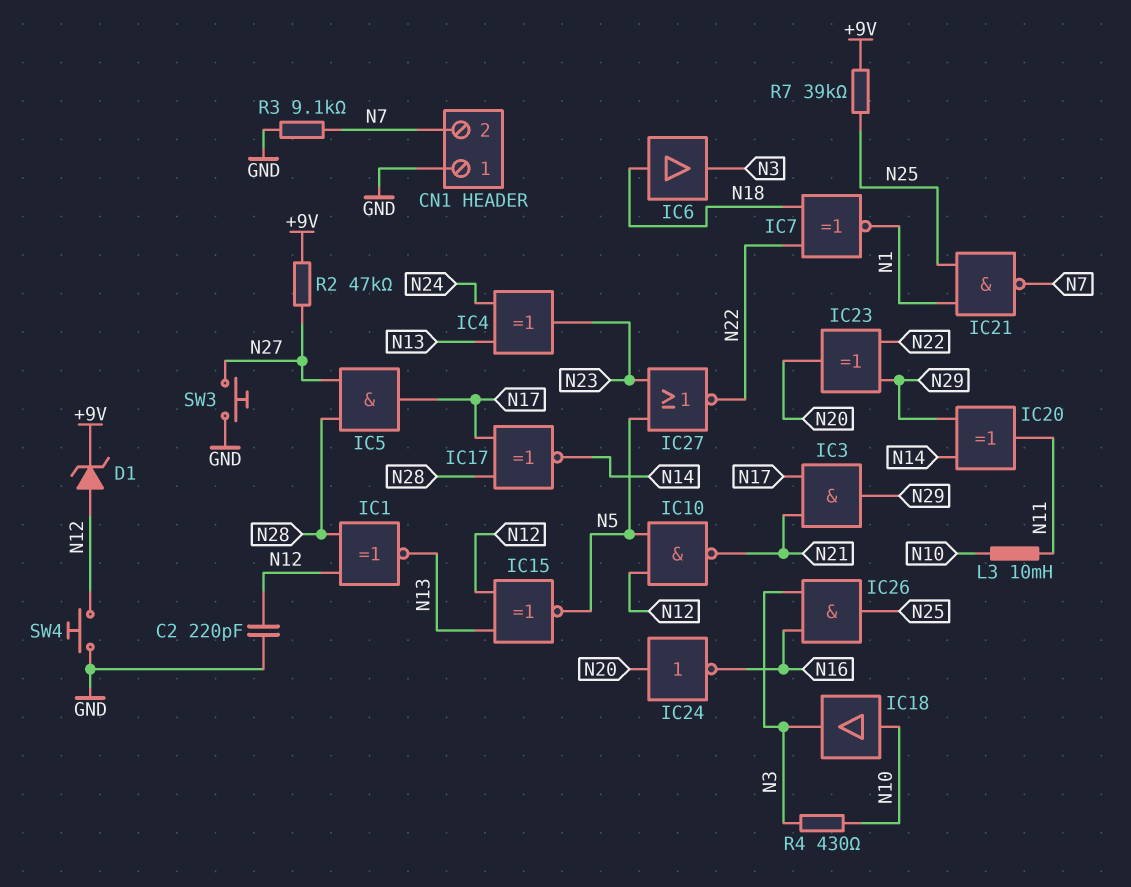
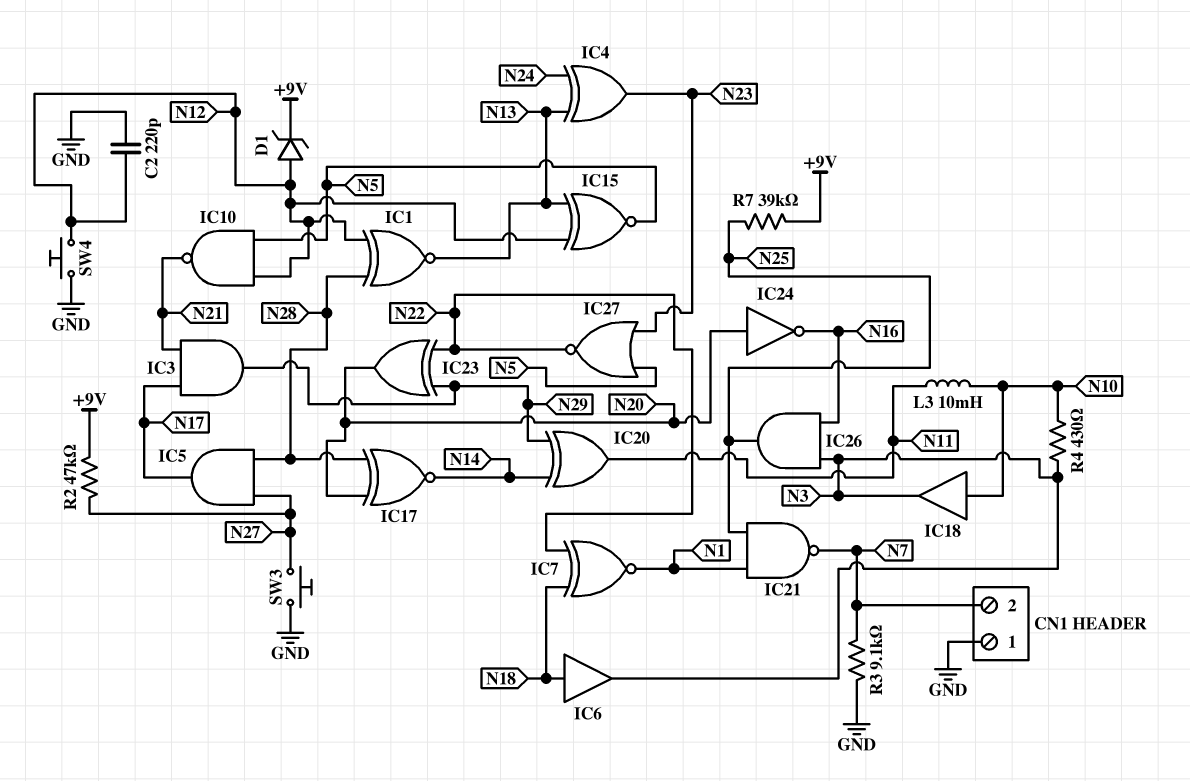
IC17: XNOR (in N17, in N28, out N14) -> XNOR (in N20, in N28, out N14)

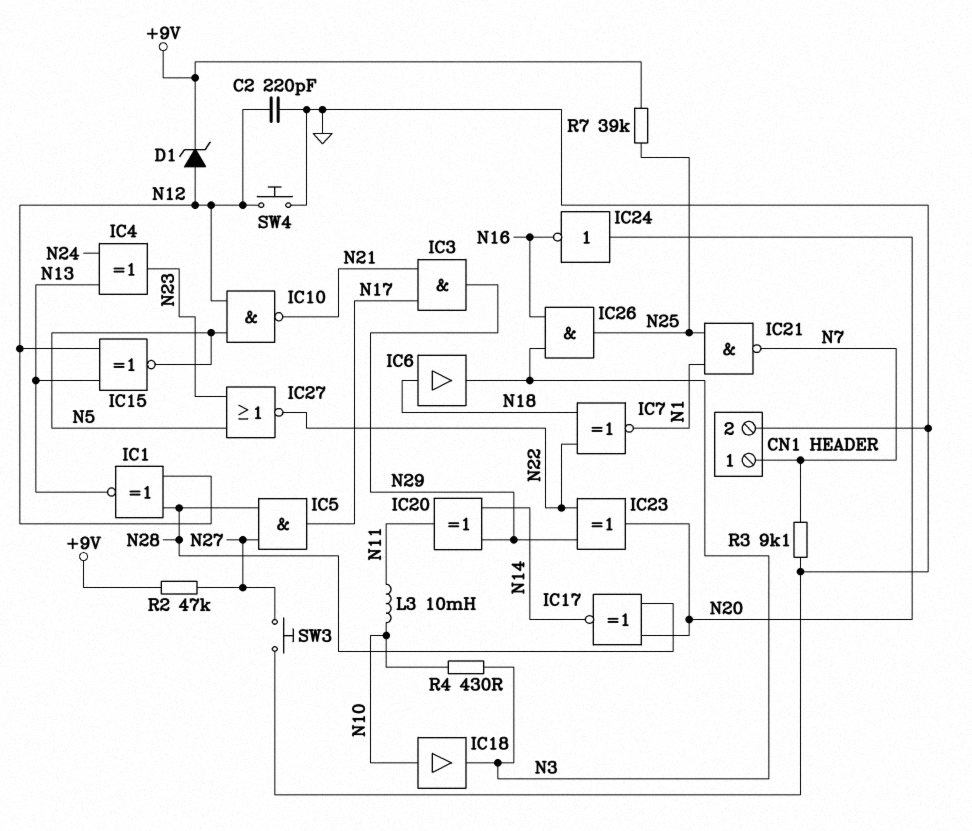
CN1 pin 1: GND -> N7
CN1 pin 2: N7 -> GND

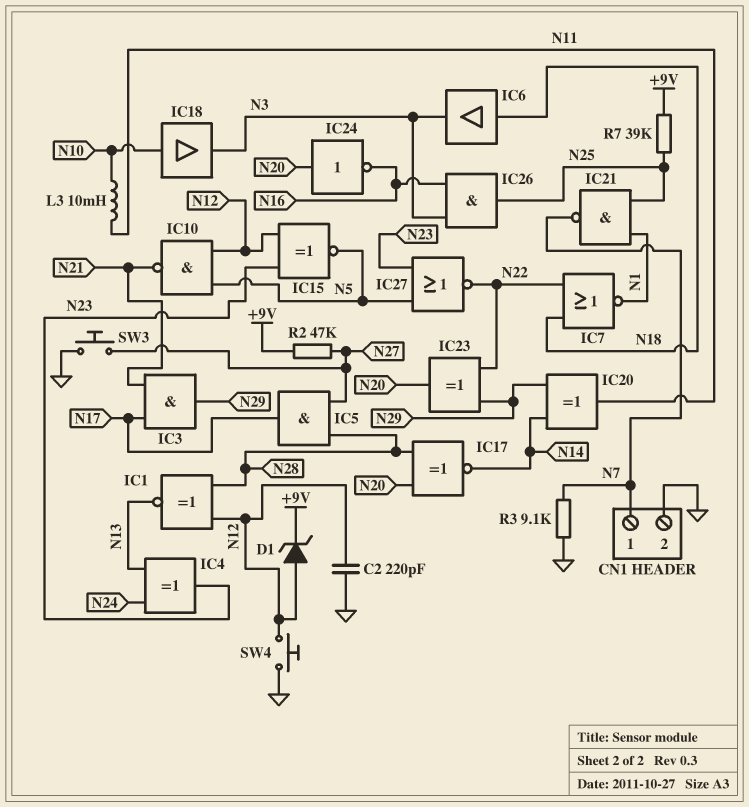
IC7: XNOR (in N18, in N22, out N1) -> NOR (in N18, in N22, out N1)
IC15: XNOR (in N12, in N13, out N5) -> XNOR (in N12, in N23, out N5)
R4: 430 (N3, N10) -> none

